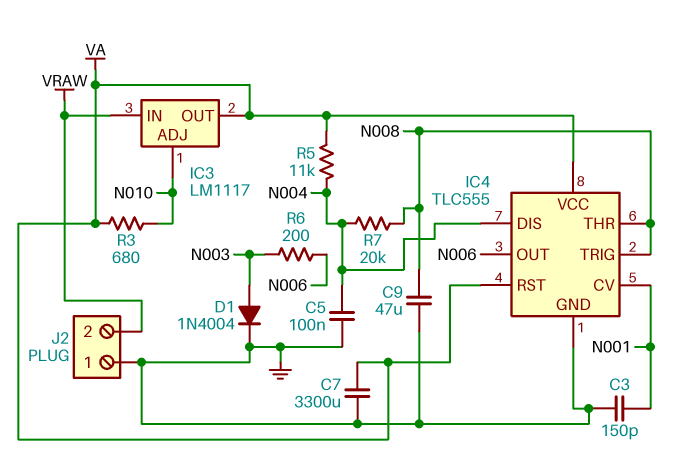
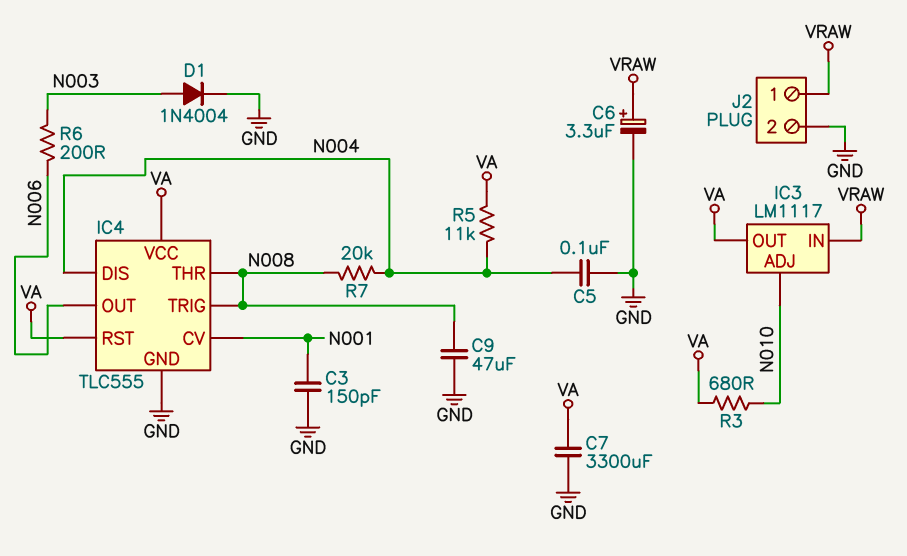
C6: none -> 3.3uF (plus VRAW, minus GND)
J2 pin 1: GND -> VRAW
J2 pin 2: VRAW -> GND

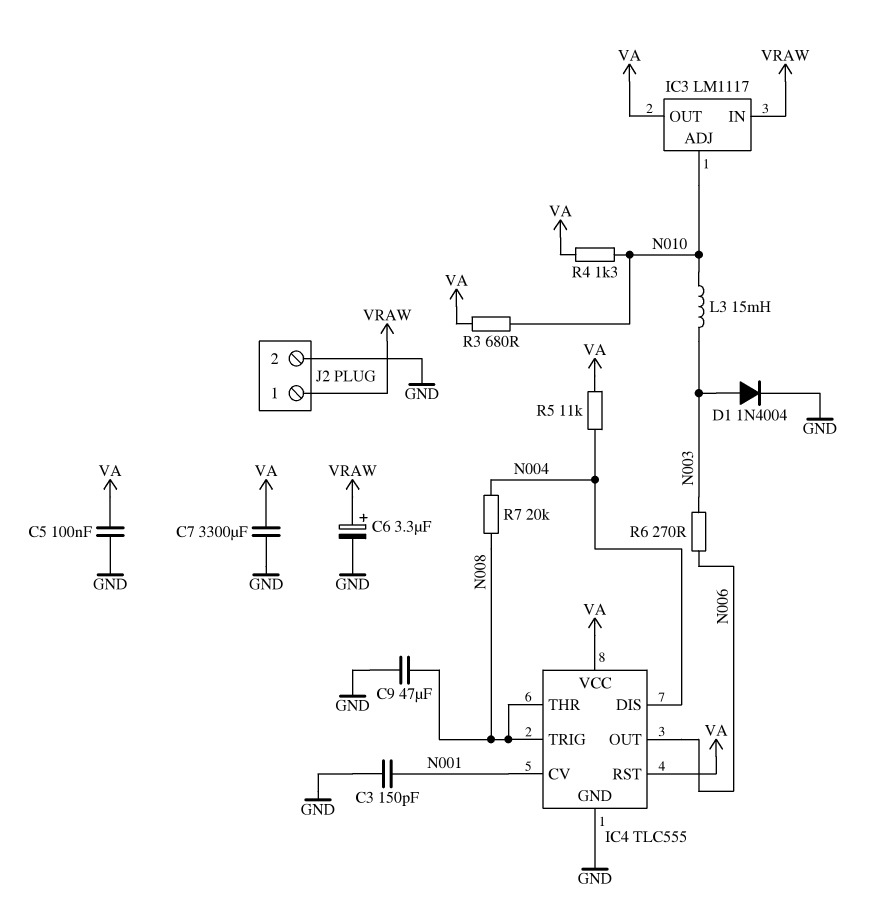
C5: 100nF (GND, N004) -> 100nF (GND, VA)
L3: none -> 15mH (N003, N010)
R4: none -> 1.3k (N010, VA)
R6: 200 (N003, N006) -> 270 (N003, N006)

